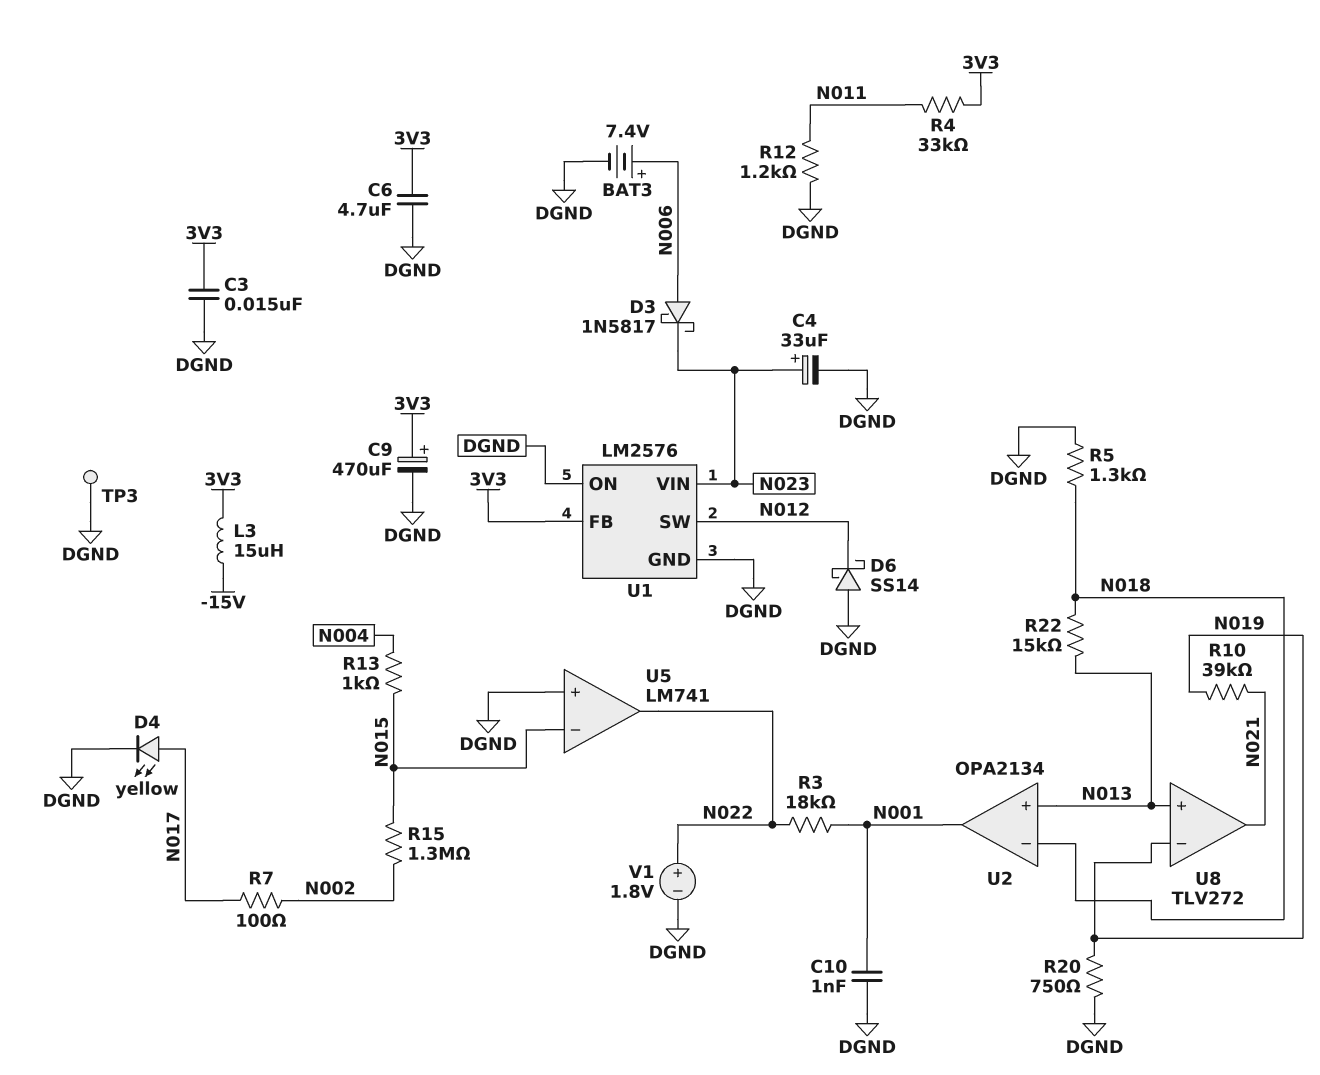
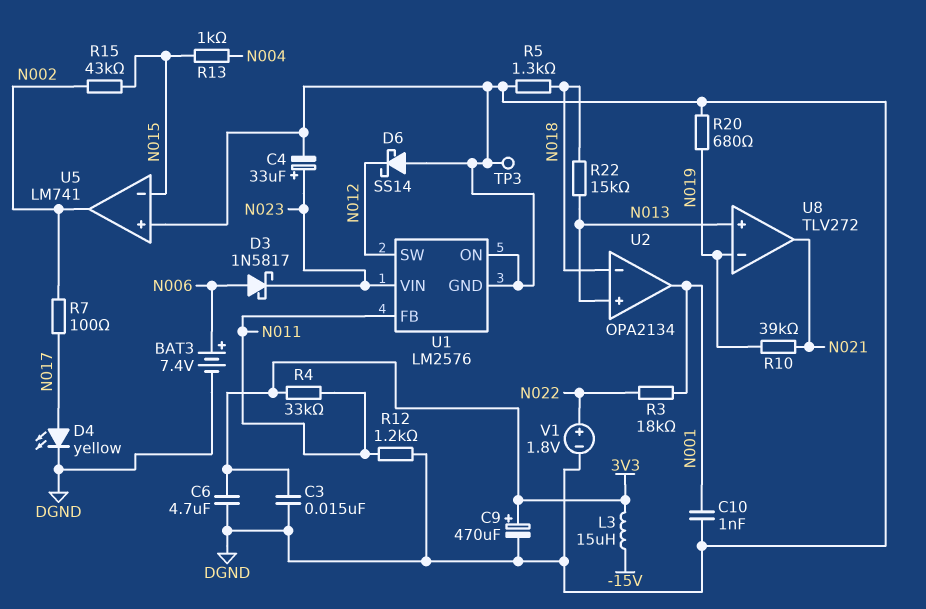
R15: 1.3M (N002, N015) -> 43k (N002, N015)
R20: 750 (DGND, N019) -> 680 (DGND, N019)
U1 pin FB: 3V3 -> N011
U5 pin out: N022 -> N002

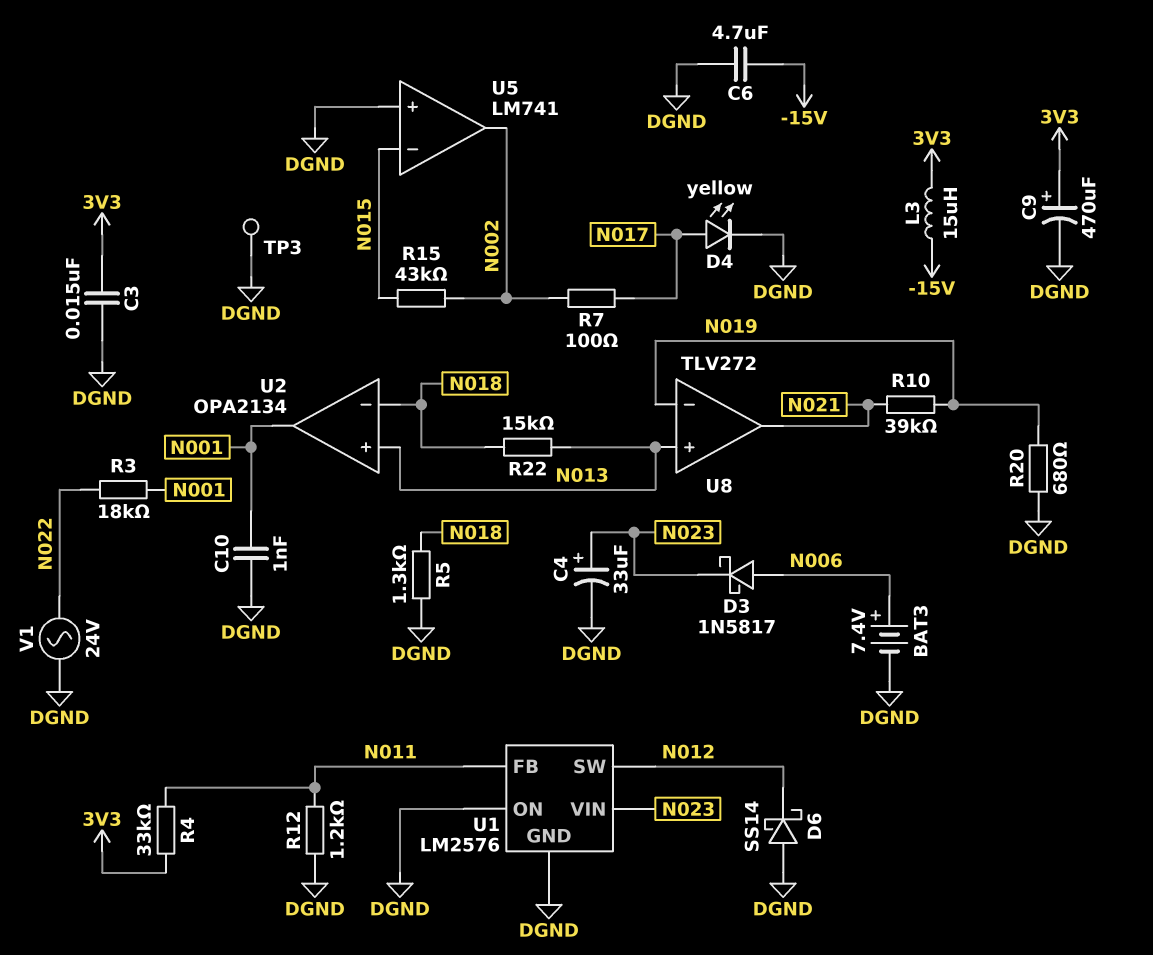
C6: 4.7uF (3V3, DGND) -> 4.7uF (-15V, DGND)
R13: 1k (N004, N015) -> none
V1: 1.8V (plus N022, minus DGND) -> AC 24V (DGND, N022)

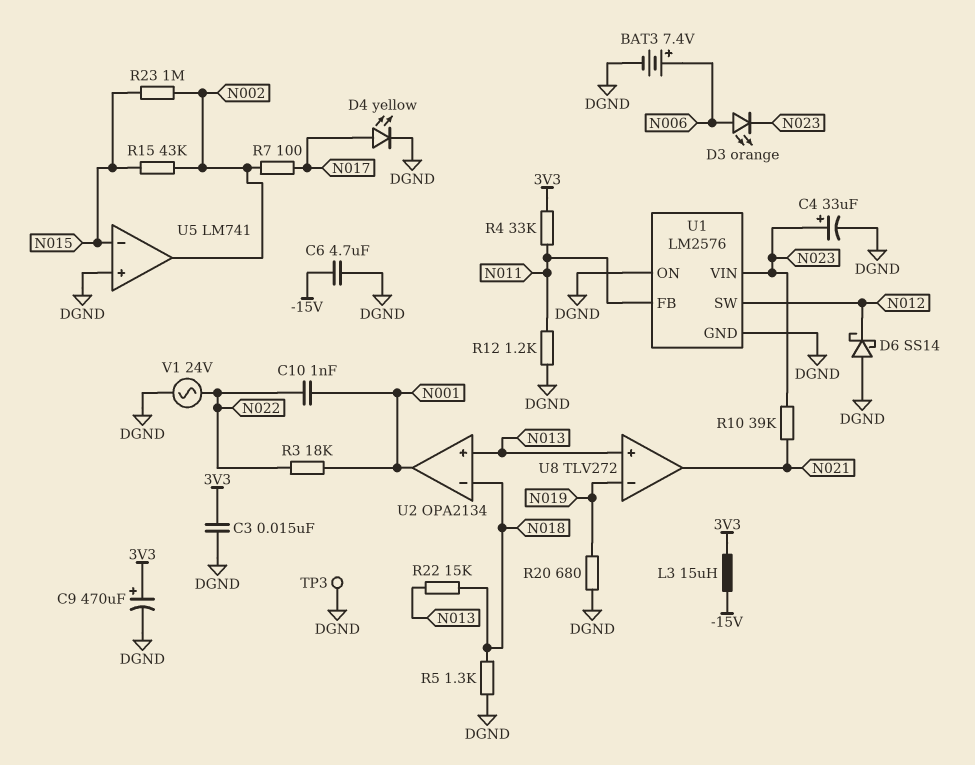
C10: 1nF (DGND, N001) -> 1nF (N001, N022)
D3: schottky 1N5817 (A N006, K N023) -> LED orange (A N006, K N023)
R10: 39k (N019, N021) -> 39k (N021, N023)
R23: none -> 1M (N002, N015)

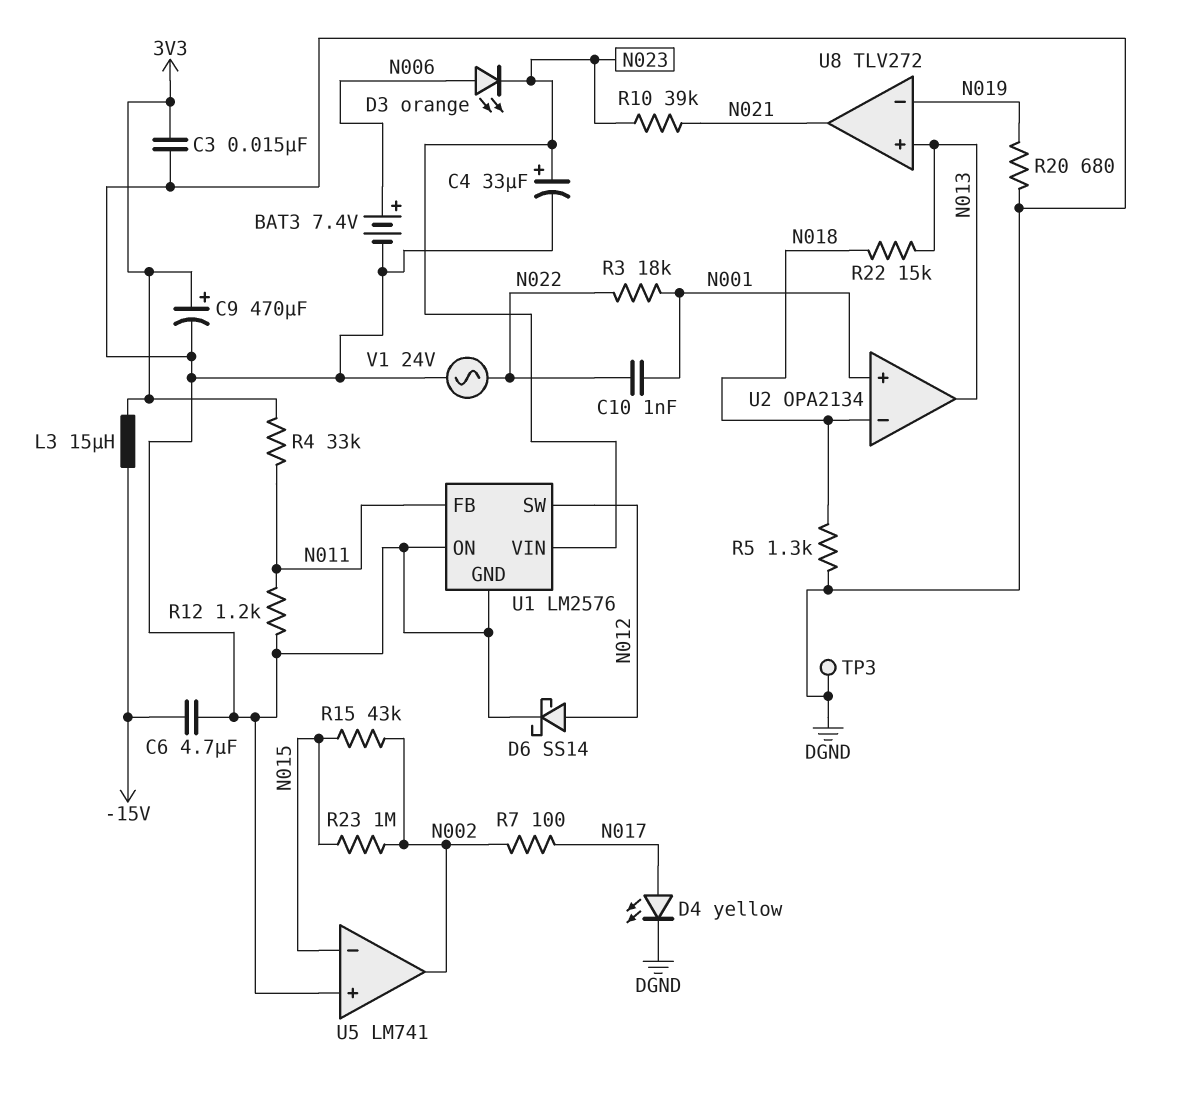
D6: schottky SS14 (A DGND, K N012) -> schottky SS14 (A N012, K DGND)
U2 pin in+: N013 -> N001
U2 pin out: N001 -> N013

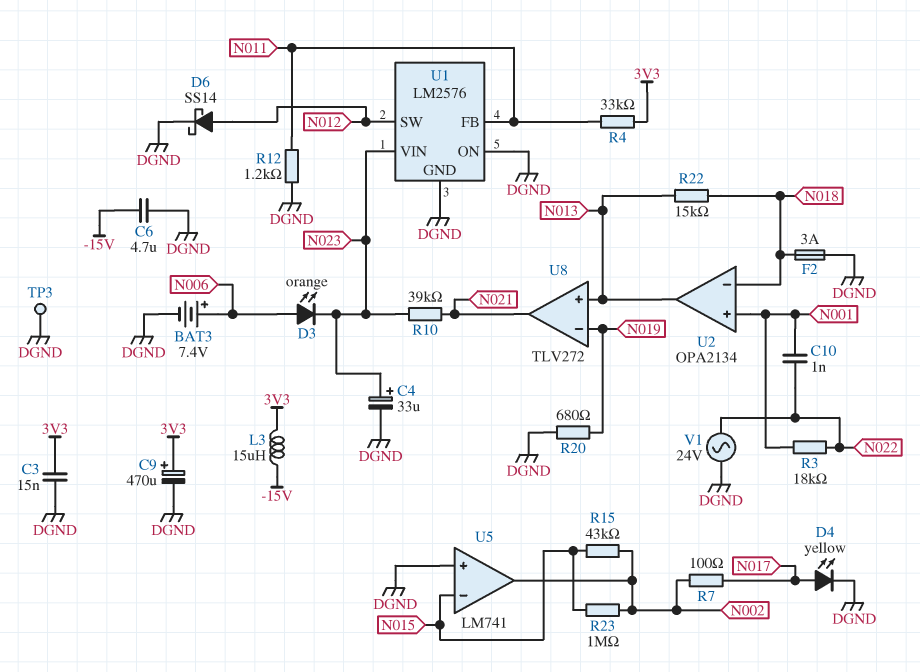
F2: none -> 3A (DGND, N018)
R5: 1.3k (DGND, N018) -> none

